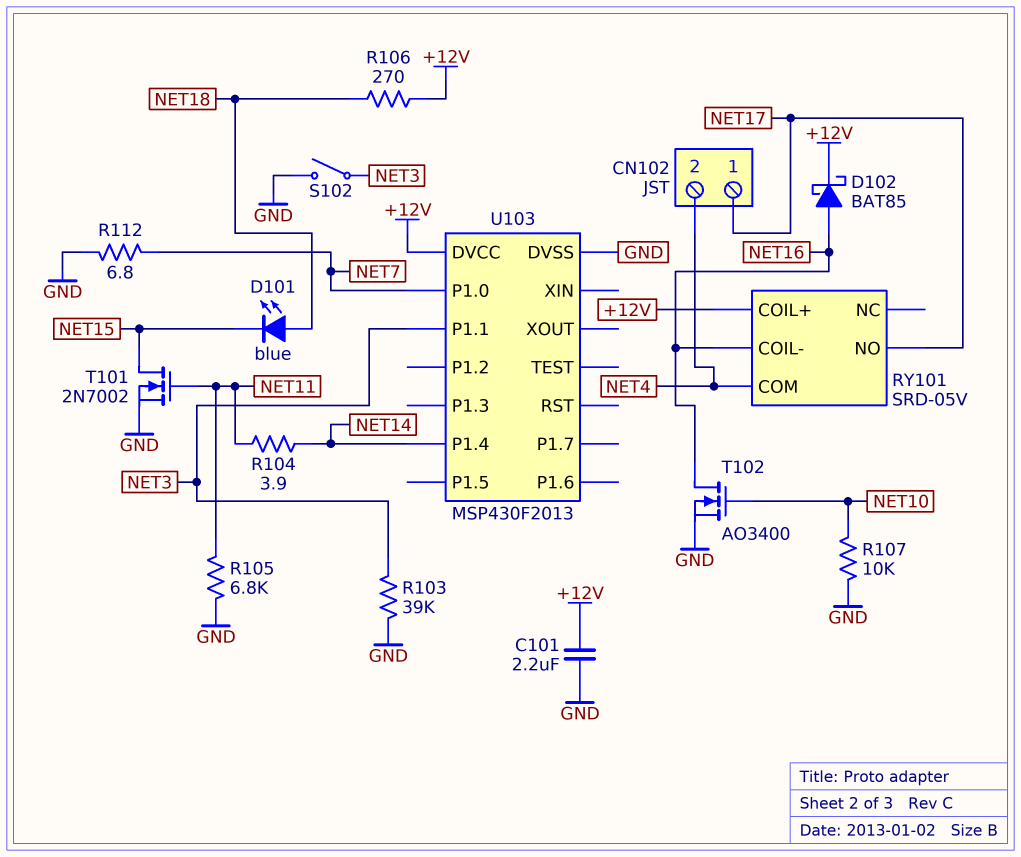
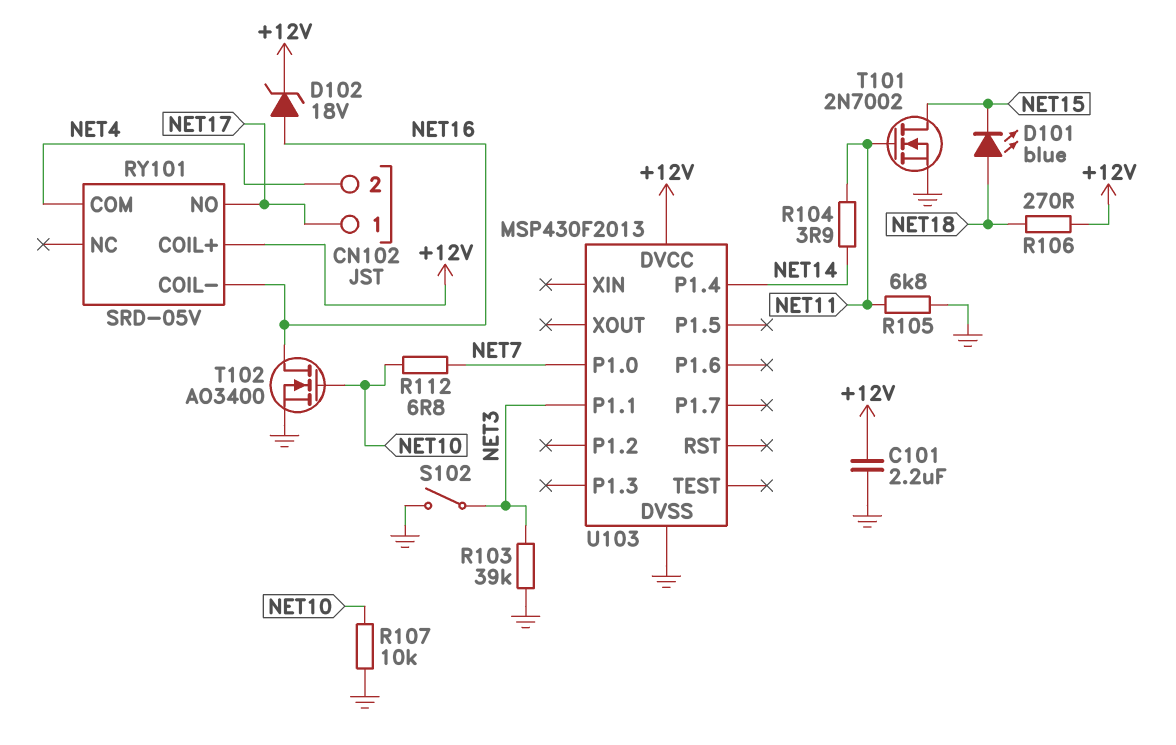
D102: schottky BAT85 (A NET16, K +12V) -> zener 18V (A NET16, K +12V)
R112: 6.8 (GND, NET7) -> 6.8 (NET7, NET10)

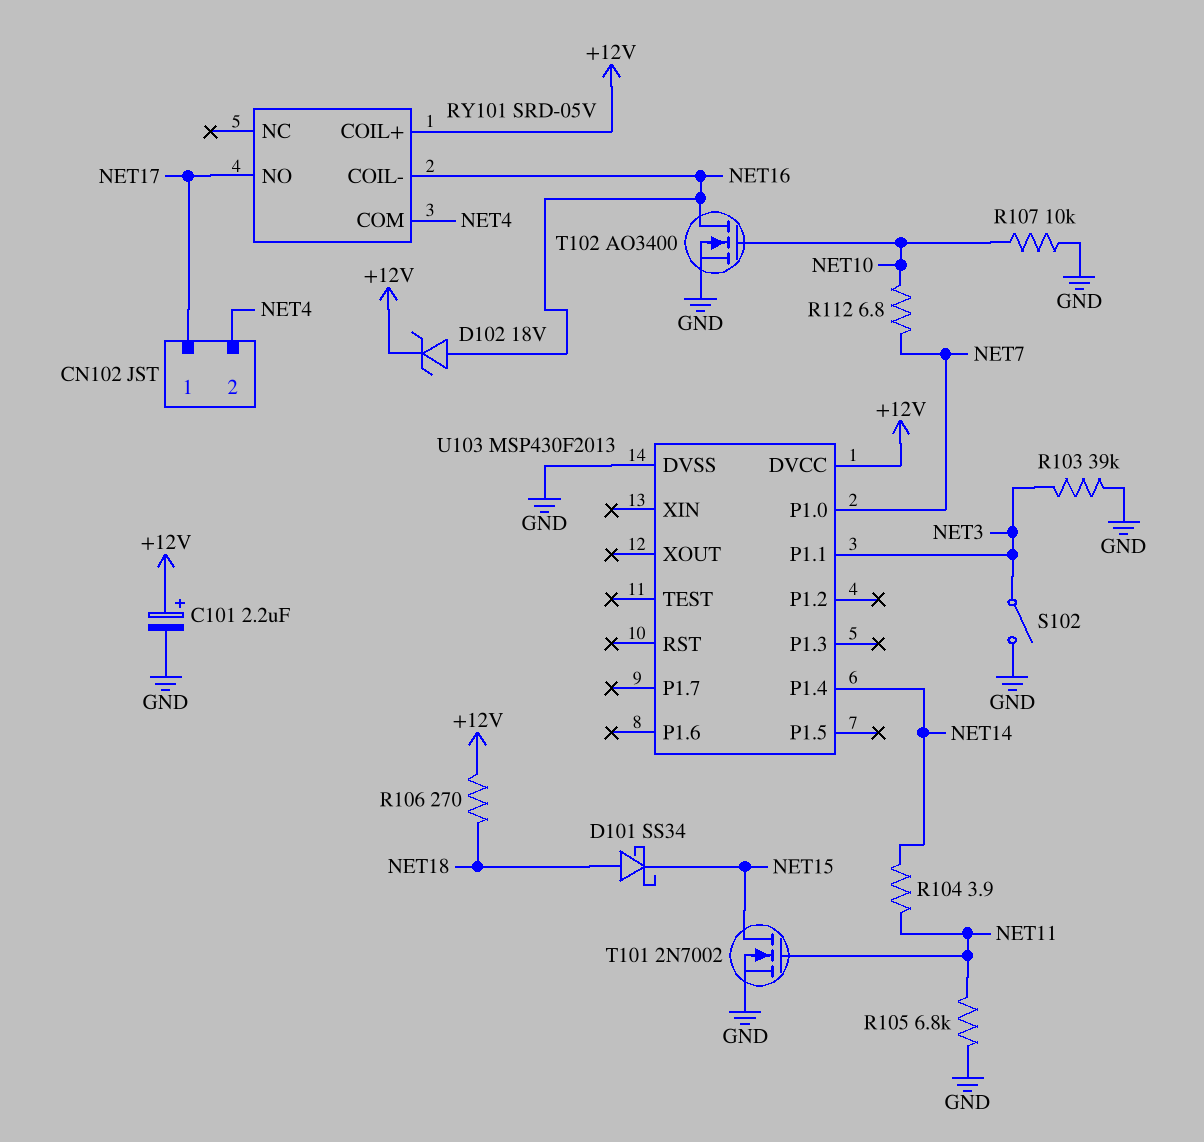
C101: 2.2uF (+12V, GND) -> 2.2uF (plus +12V, minus GND)
D101: LED blue (A NET18, K NET15) -> schottky SS34 (A NET18, K NET15)

